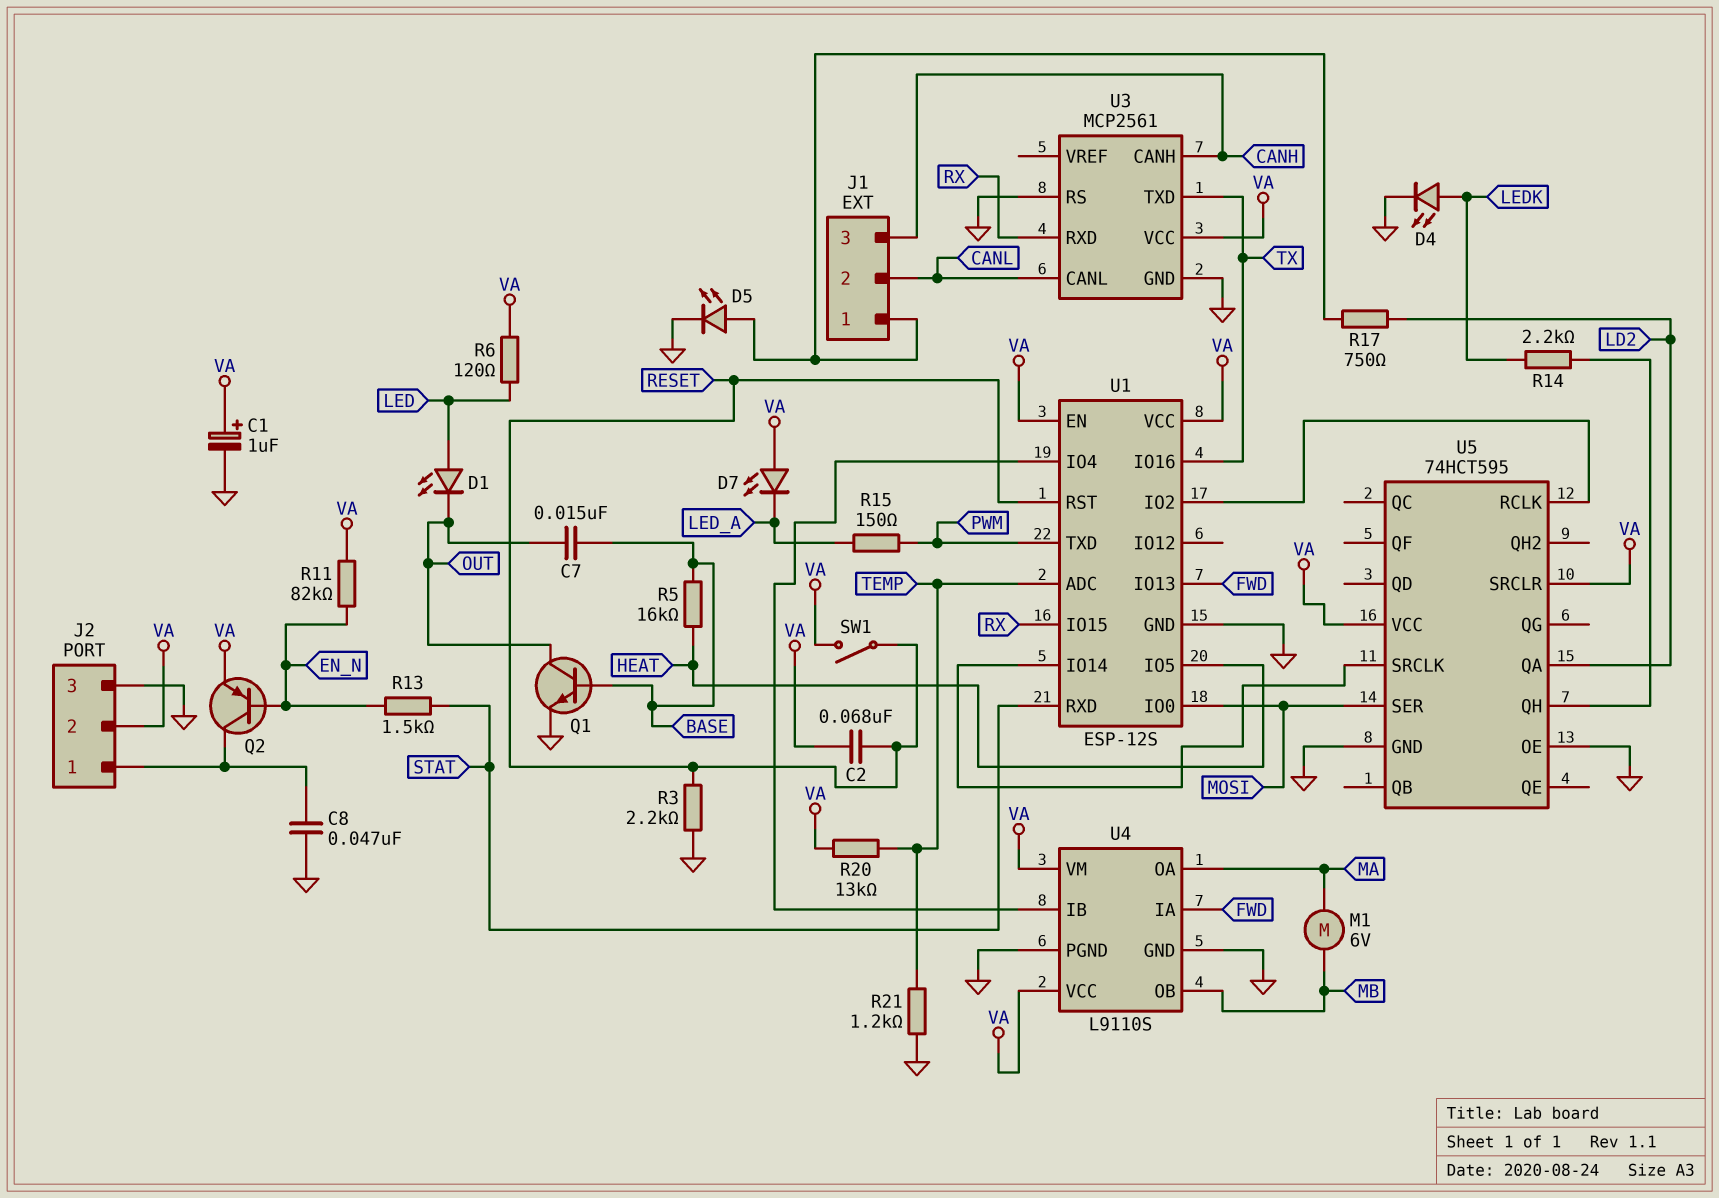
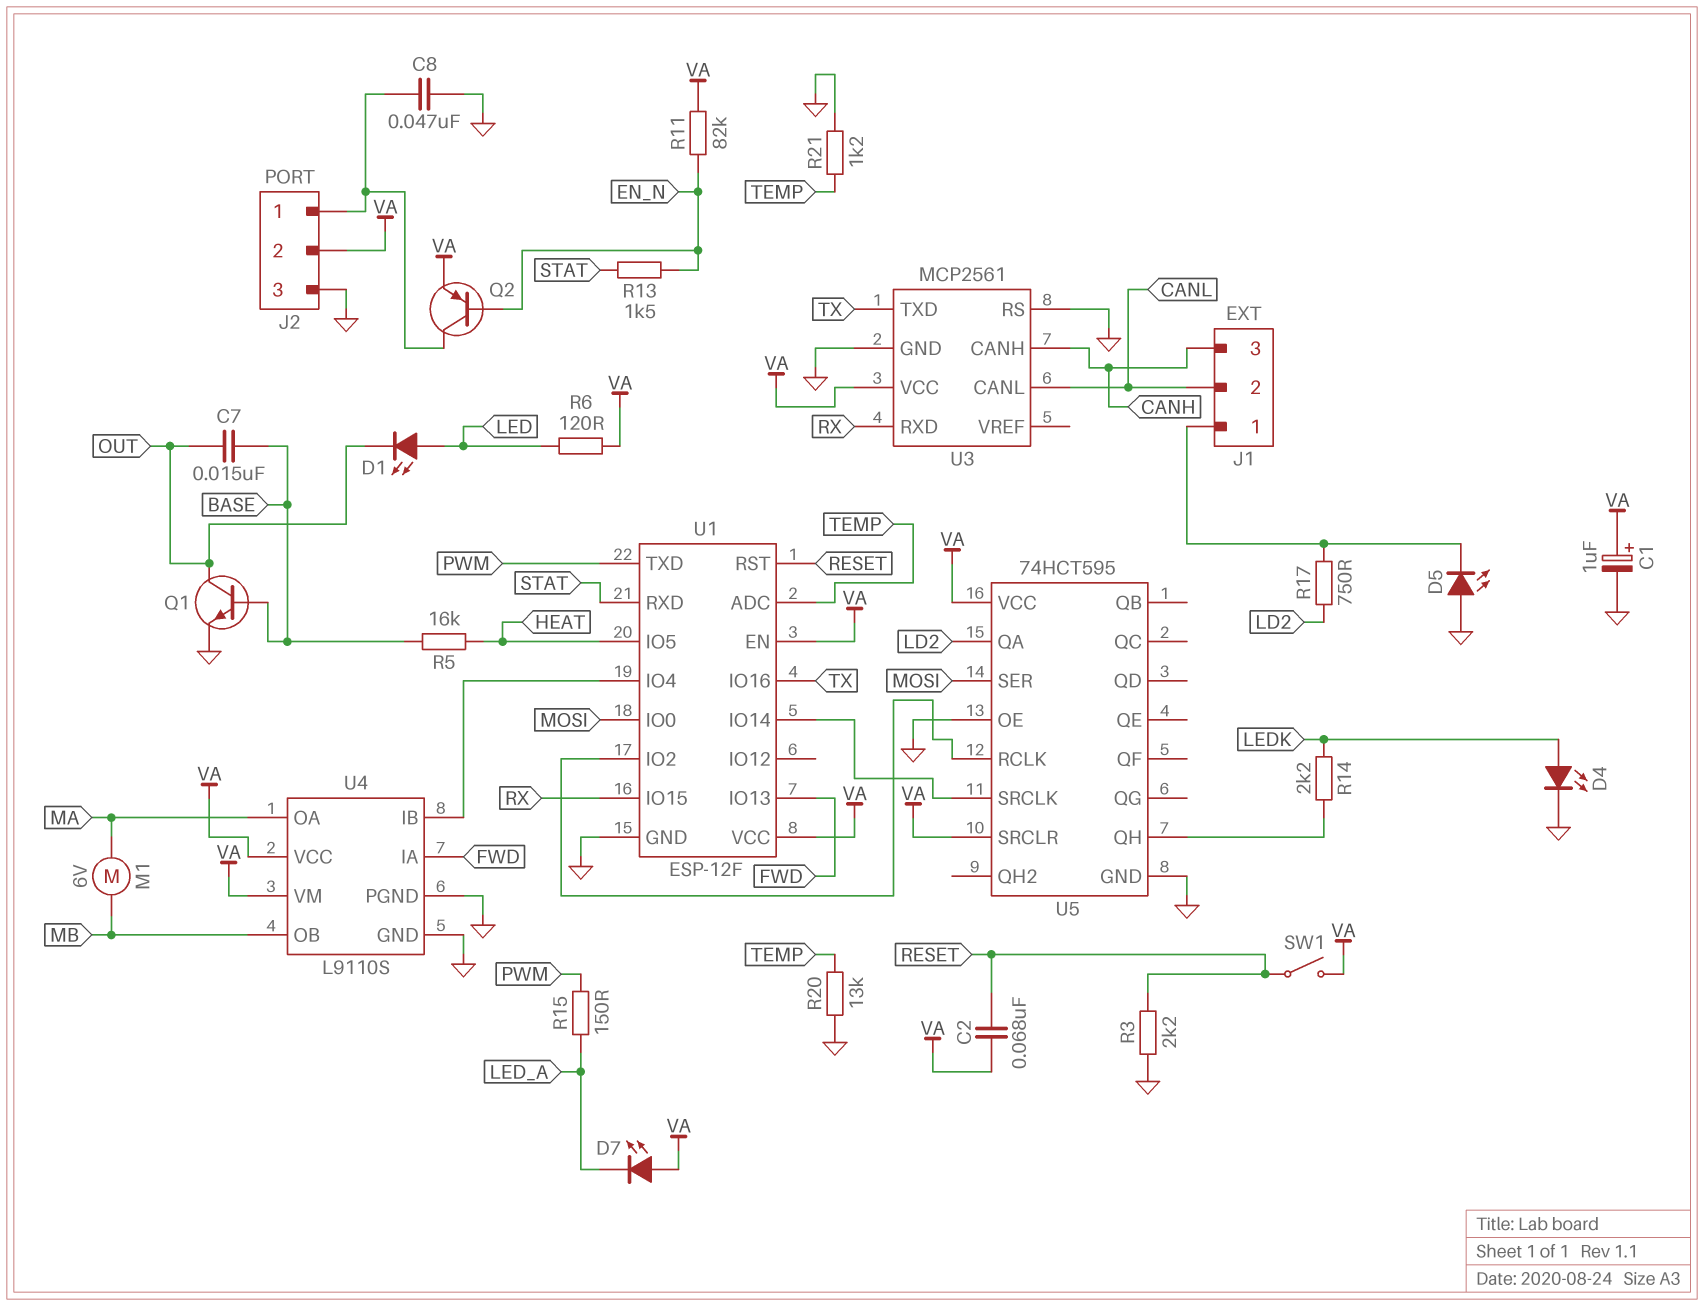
D5: LED (A J1/1, K GND) -> LED (A GND, K J1/1)
R20: 13k (TEMP, VA) -> 13k (GND, TEMP)
U1: ESP-12S -> ESP-12F

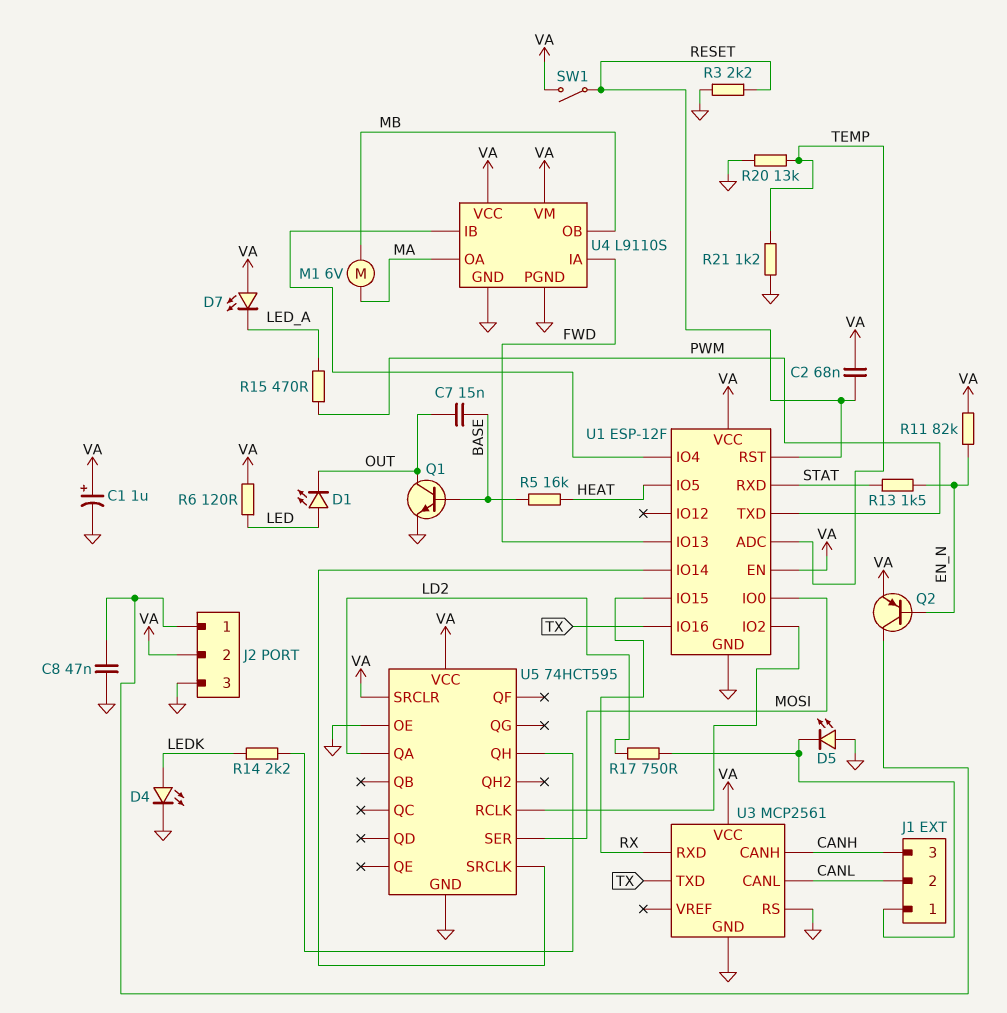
R15: 150 (LED_A, PWM) -> 470 (LED_A, PWM)

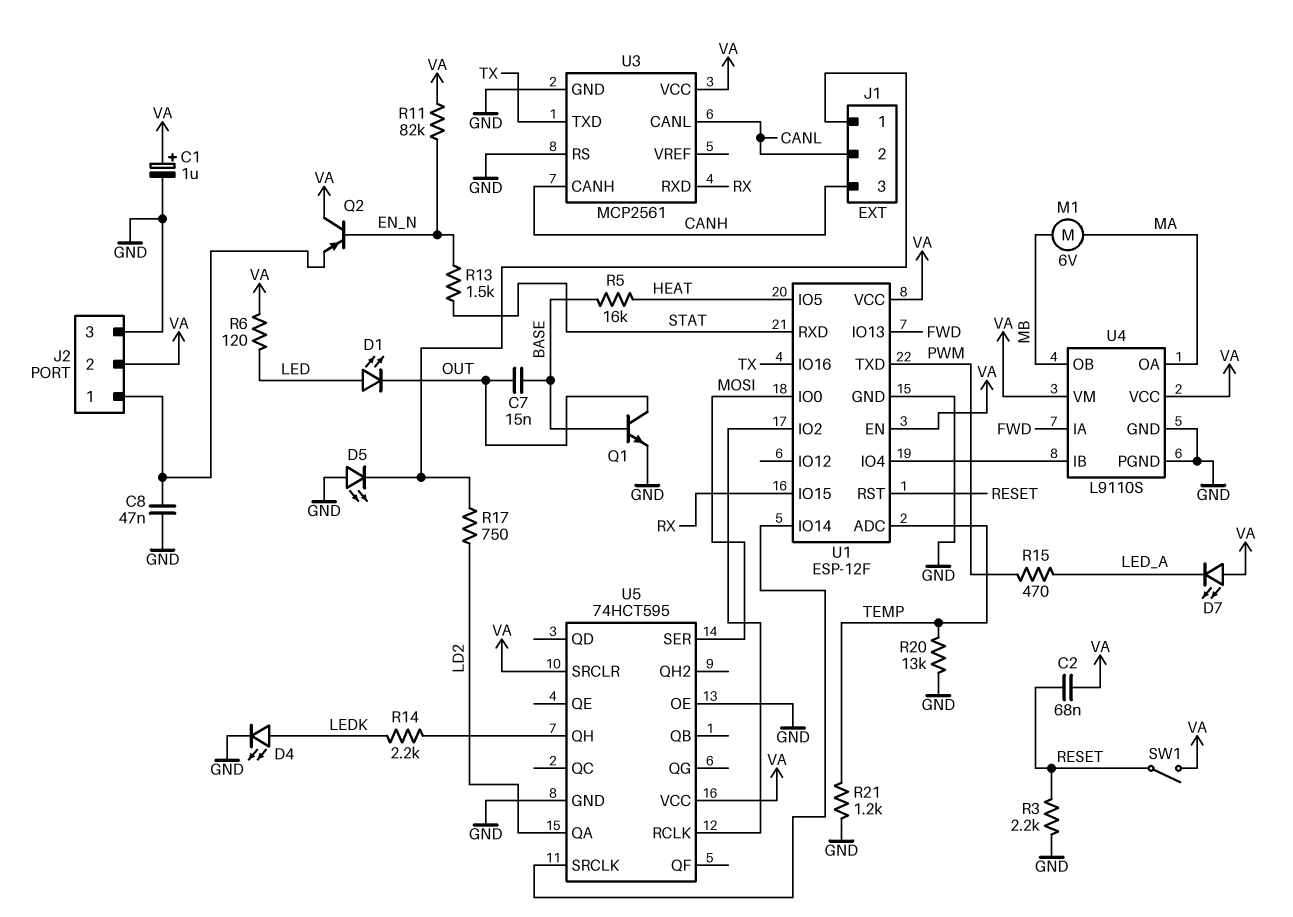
Q2: PNP (B EN_N, C J2/1, E VA) -> PNP (B EN_N, C VA, E J2/1)

